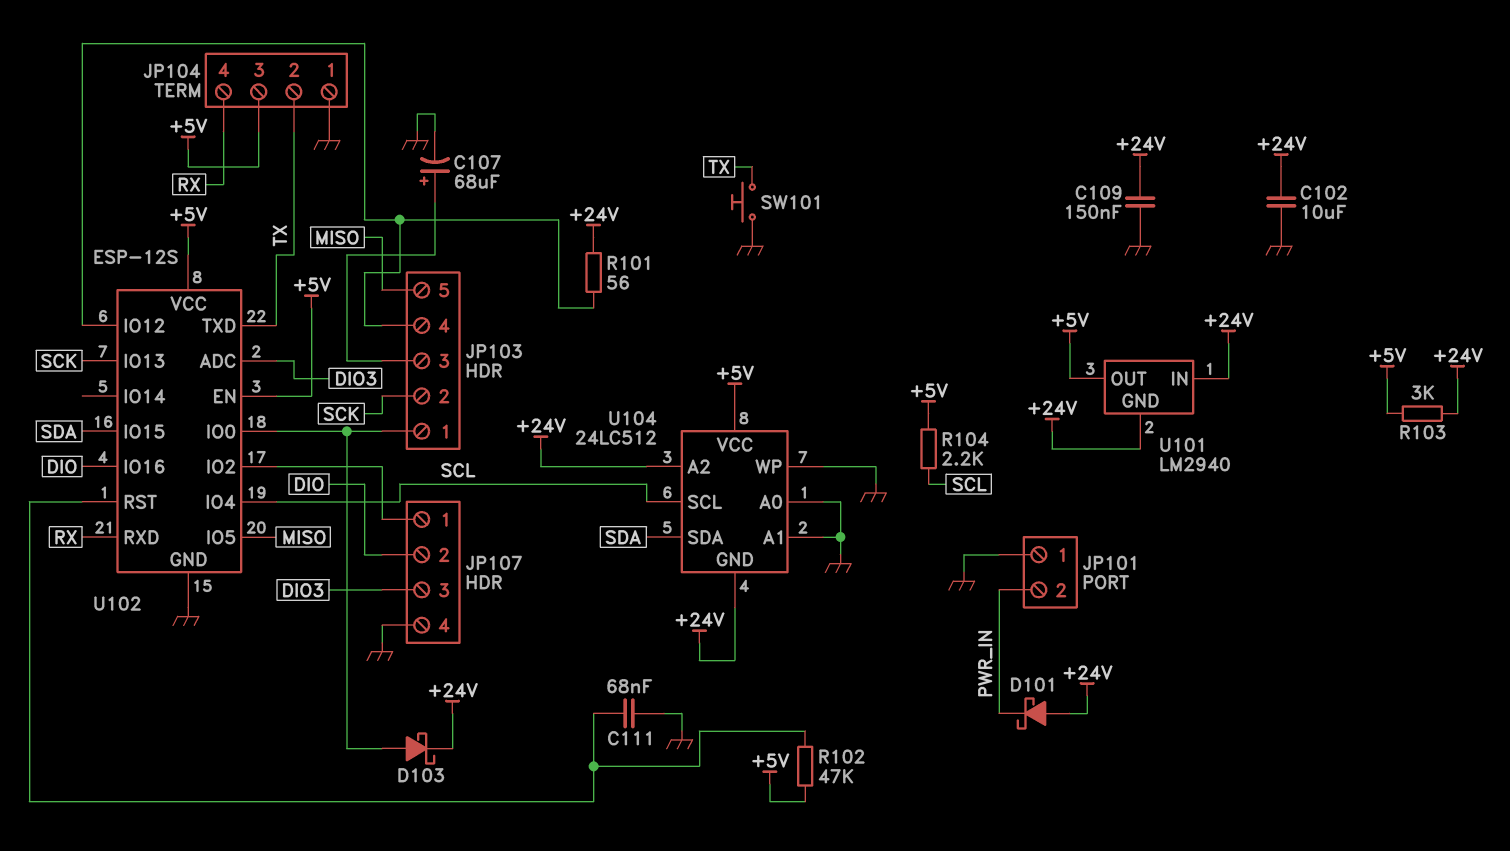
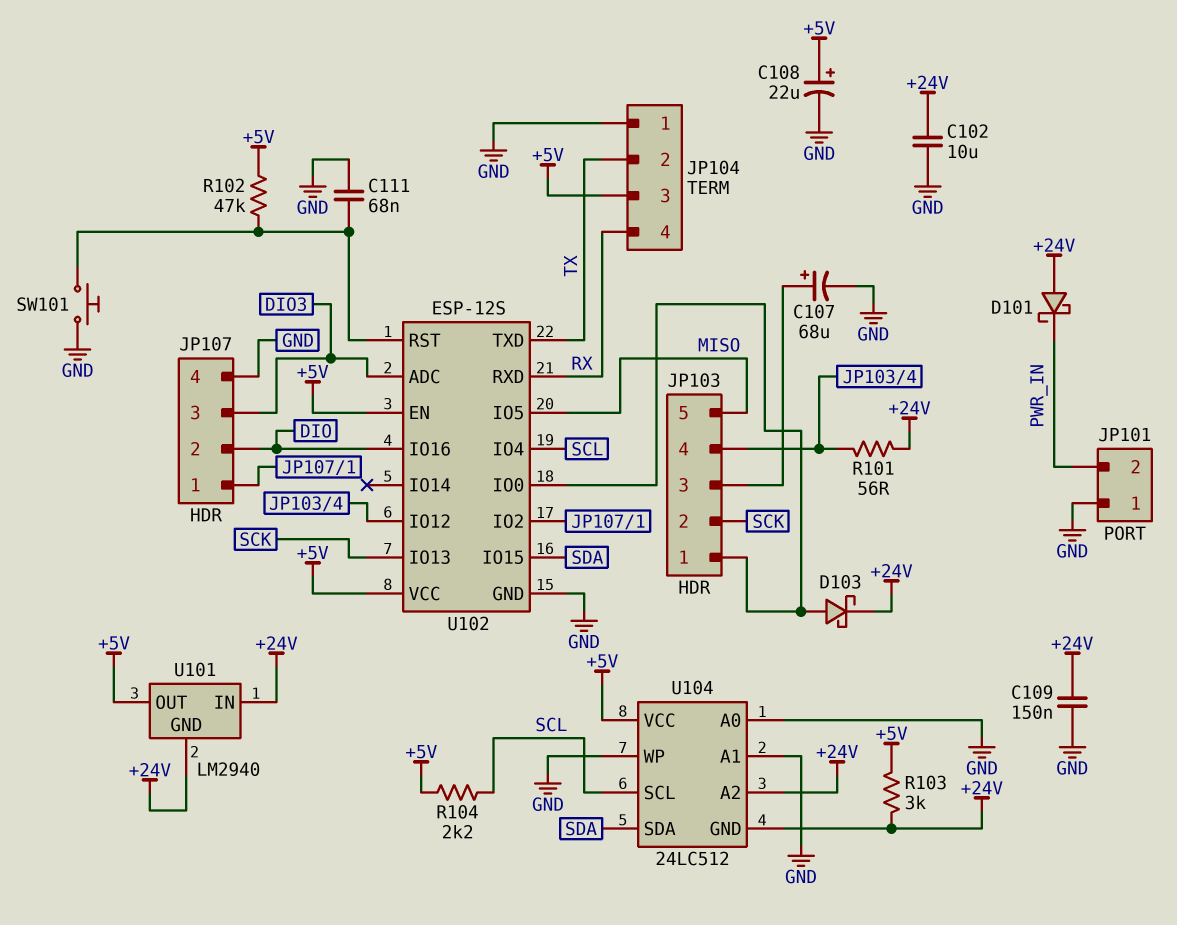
C108: none -> 22uF (plus +5V, minus GND)
SW101: button (GND, TX) -> button (GND, U102/RST)

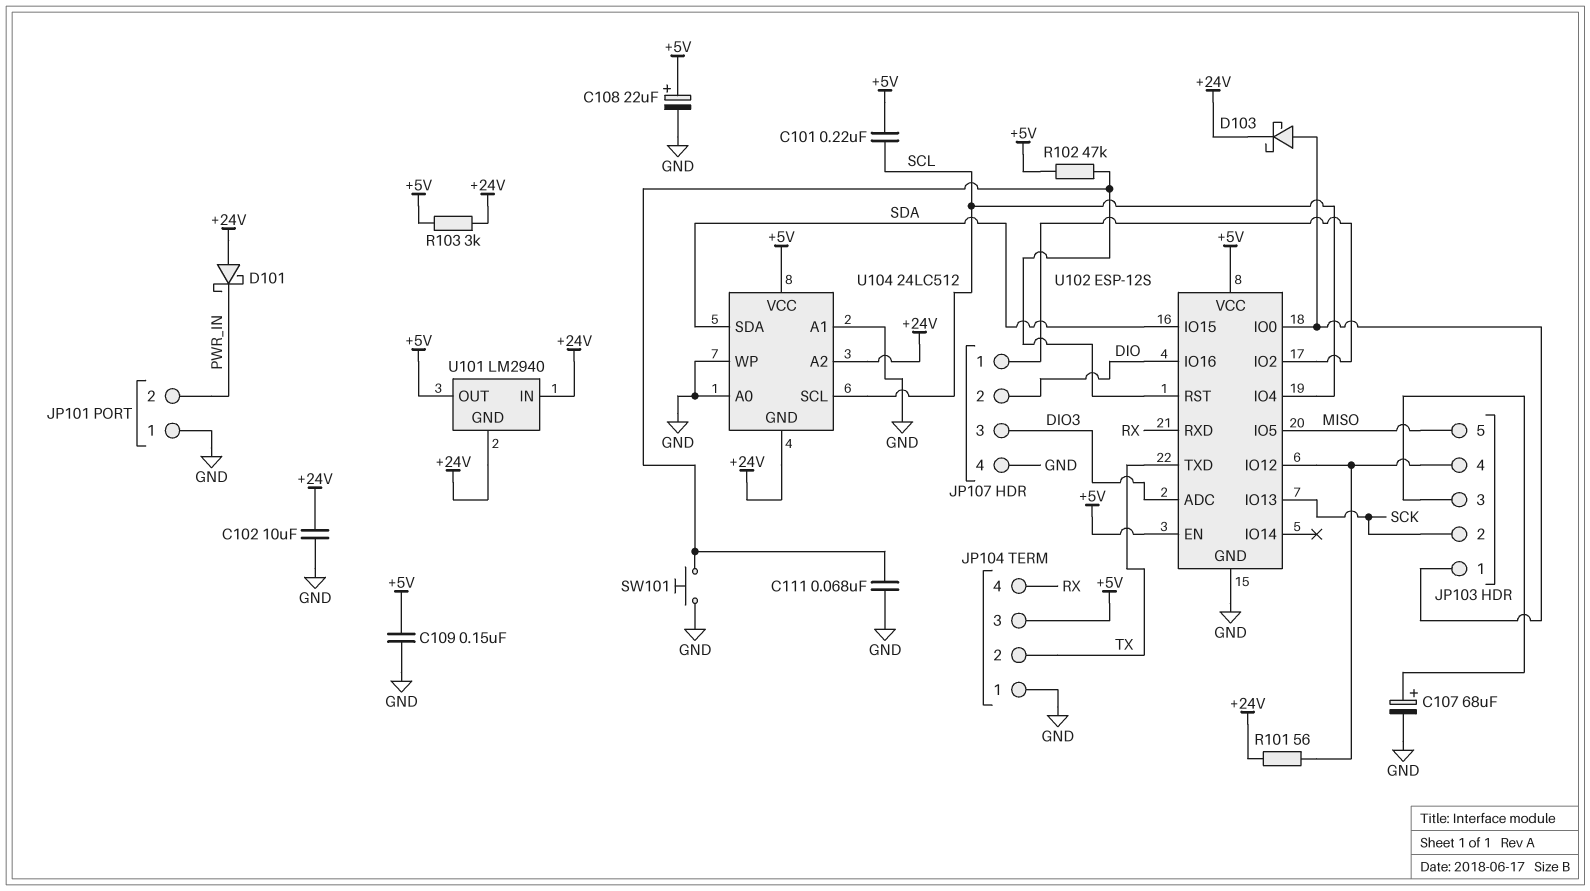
C101: none -> 220nF (+5V, SCL)
C109: 150nF (+24V, GND) -> 150nF (+5V, GND)
R104: 2.2k (+5V, SCL) -> none

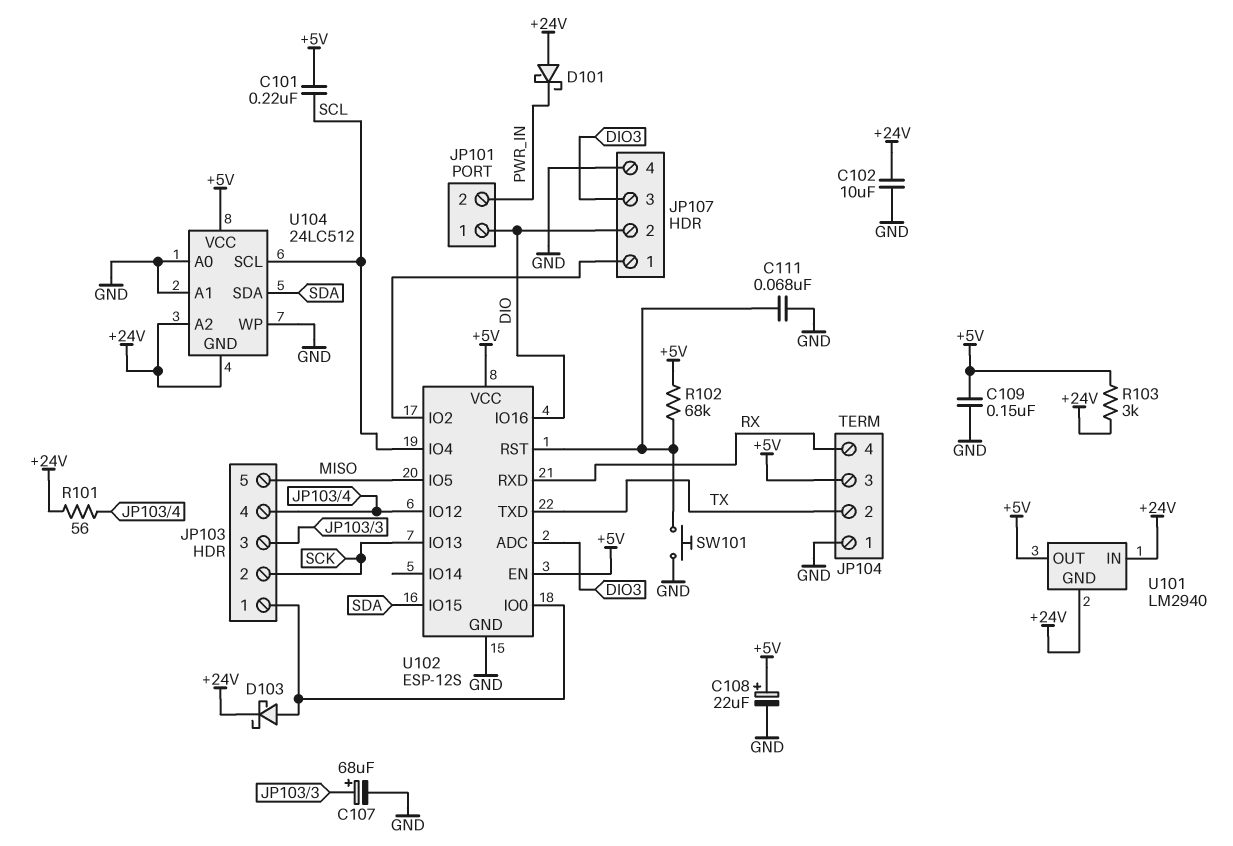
JP101 pin 1: GND -> DIO
R102: 47k (+5V, U102/RST) -> 68k (+5V, U102/RST)

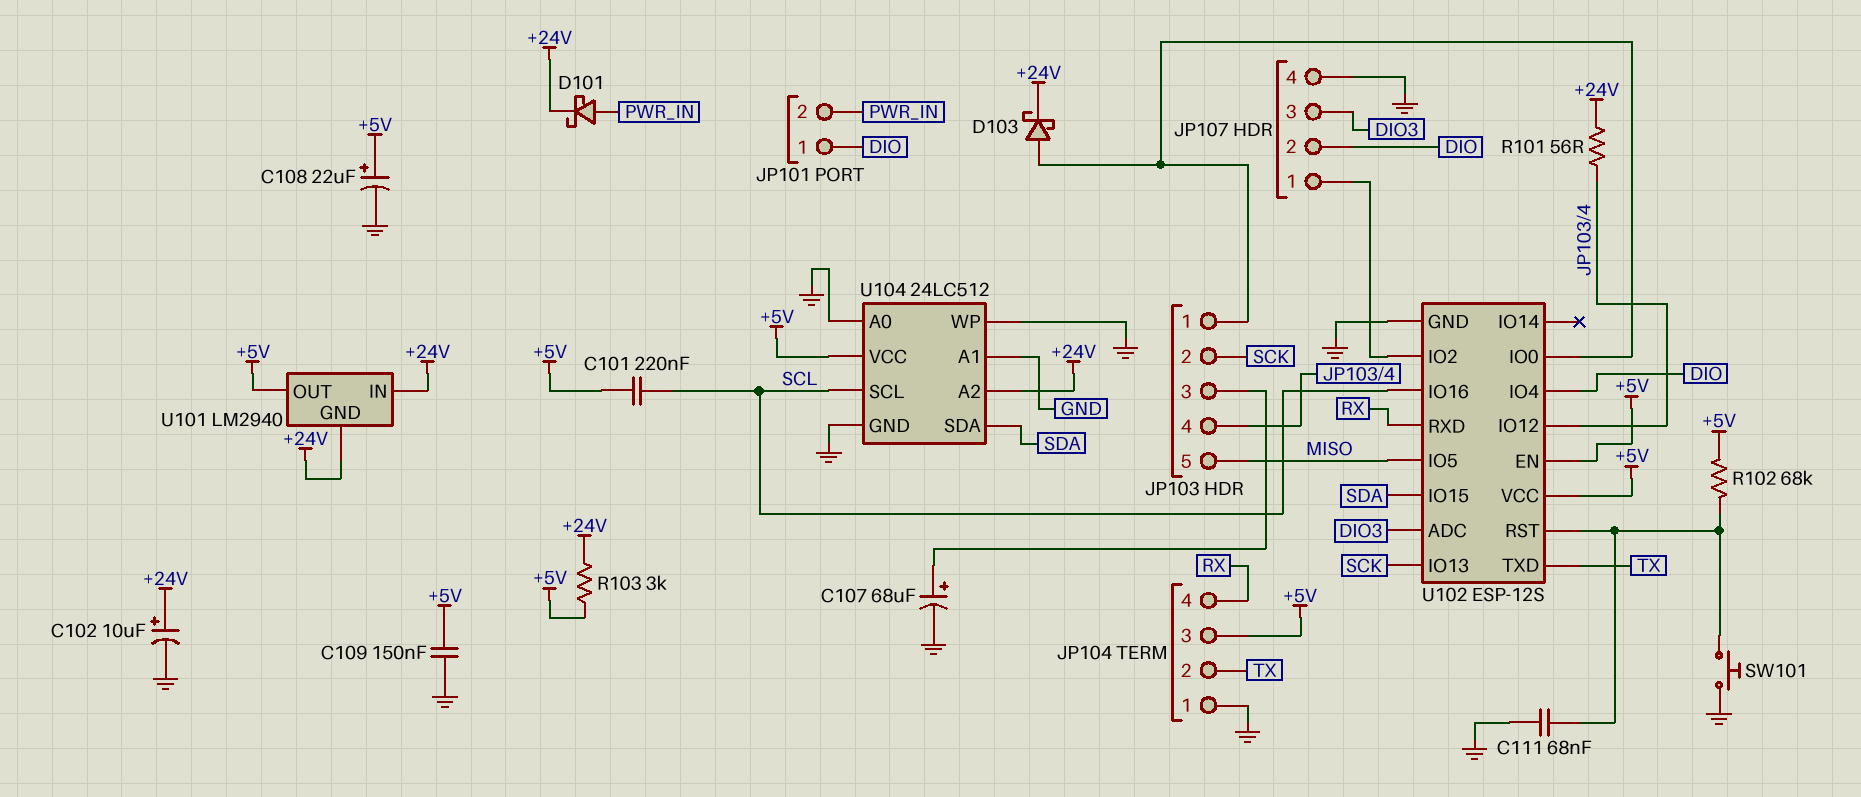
C102: 10uF (+24V, GND) -> 10uF (plus +24V, minus GND)
D101: schottky (A +24V, K PWR_IN) -> schottky (A PWR_IN, K +24V)
U102 pin IO4: SCL -> DIO
U102 pin IO16: DIO -> SCL
U104 pin GND: +24V -> GND

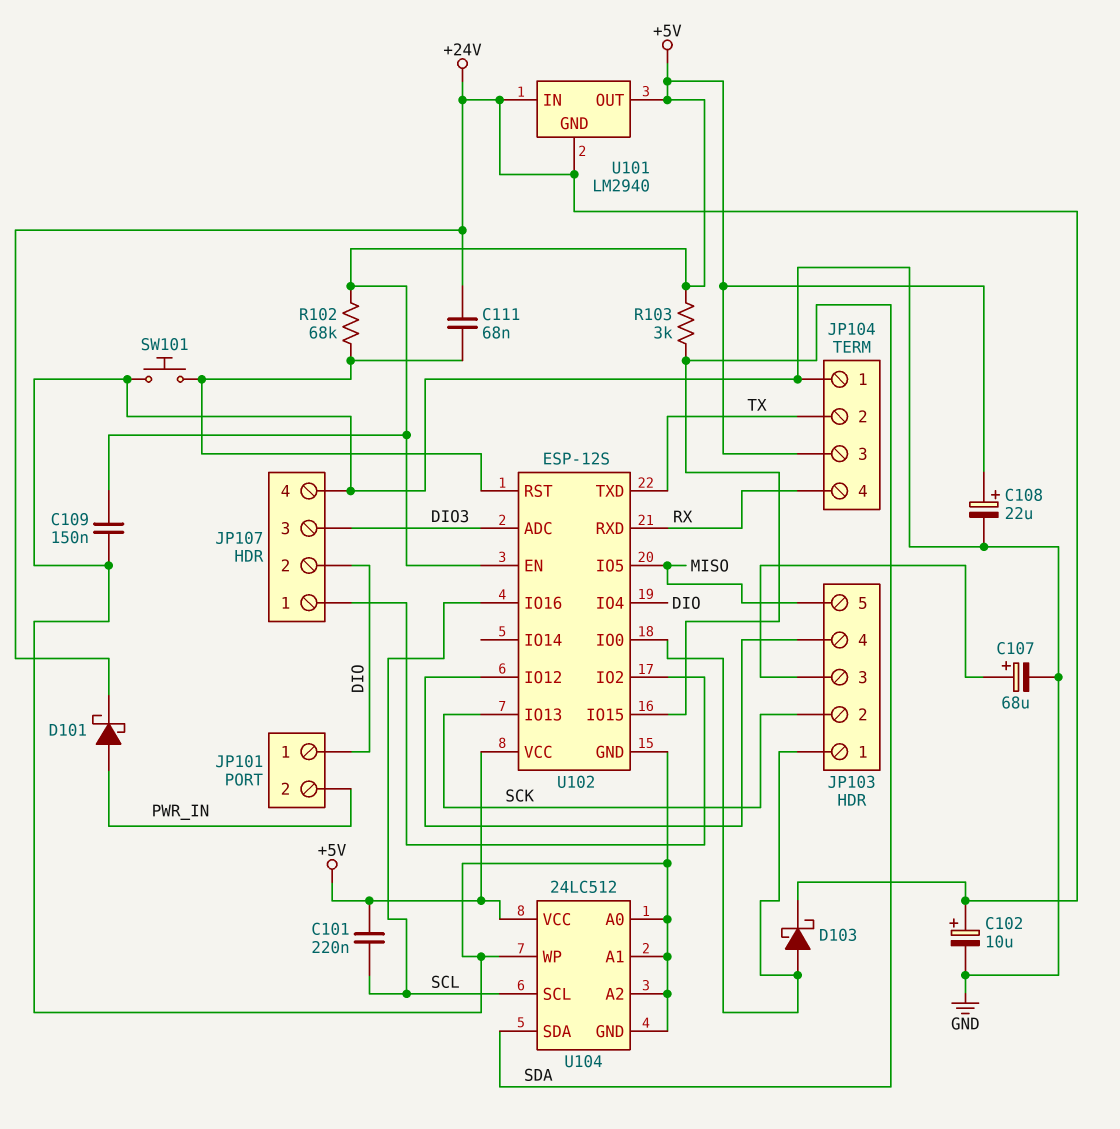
C111: 68nF (GND, U102/RST) -> 68nF (+24V, U102/RST)
R101: 56 (+24V, JP103/4) -> none
R103: 3k (+5V, +24V) -> 3k (+5V, SDA)
U104 pin A2: +24V -> GND

